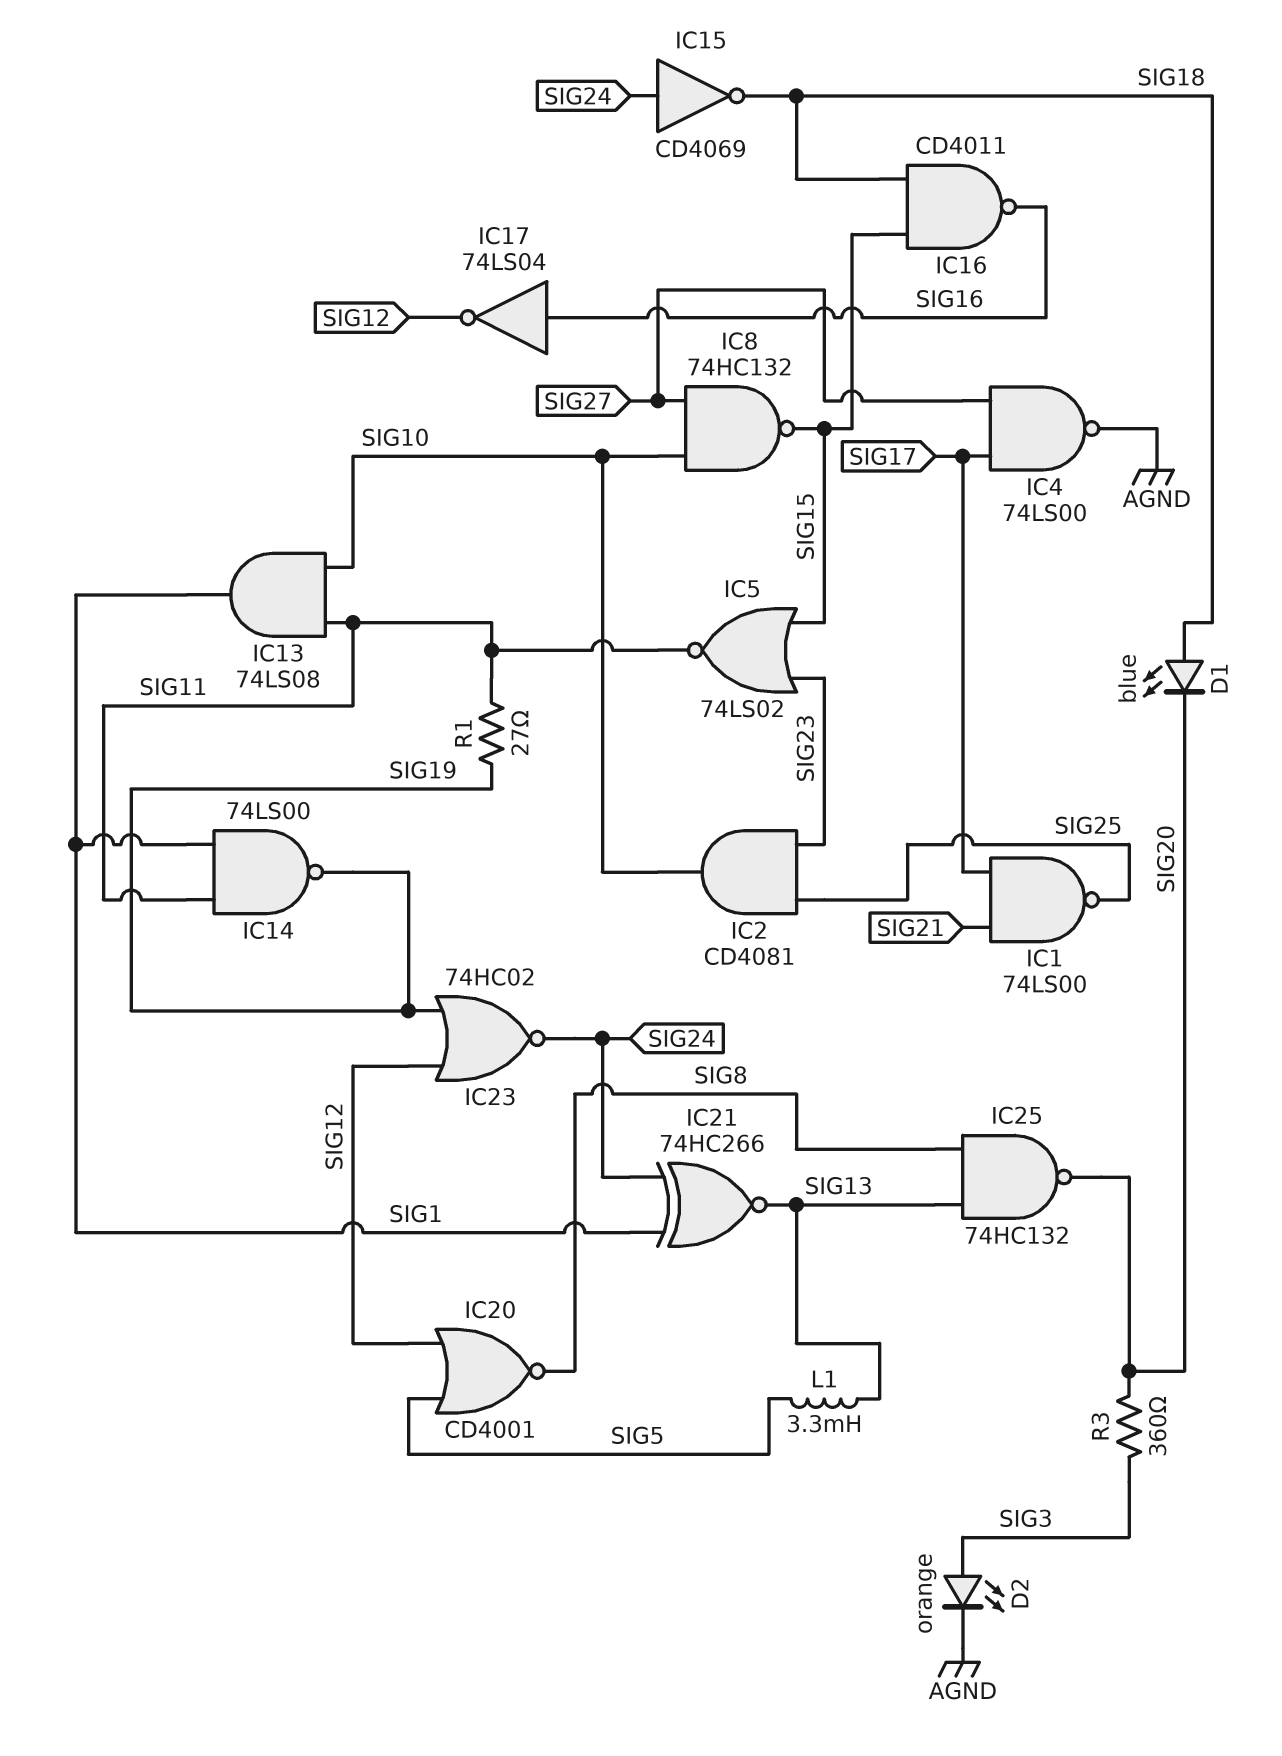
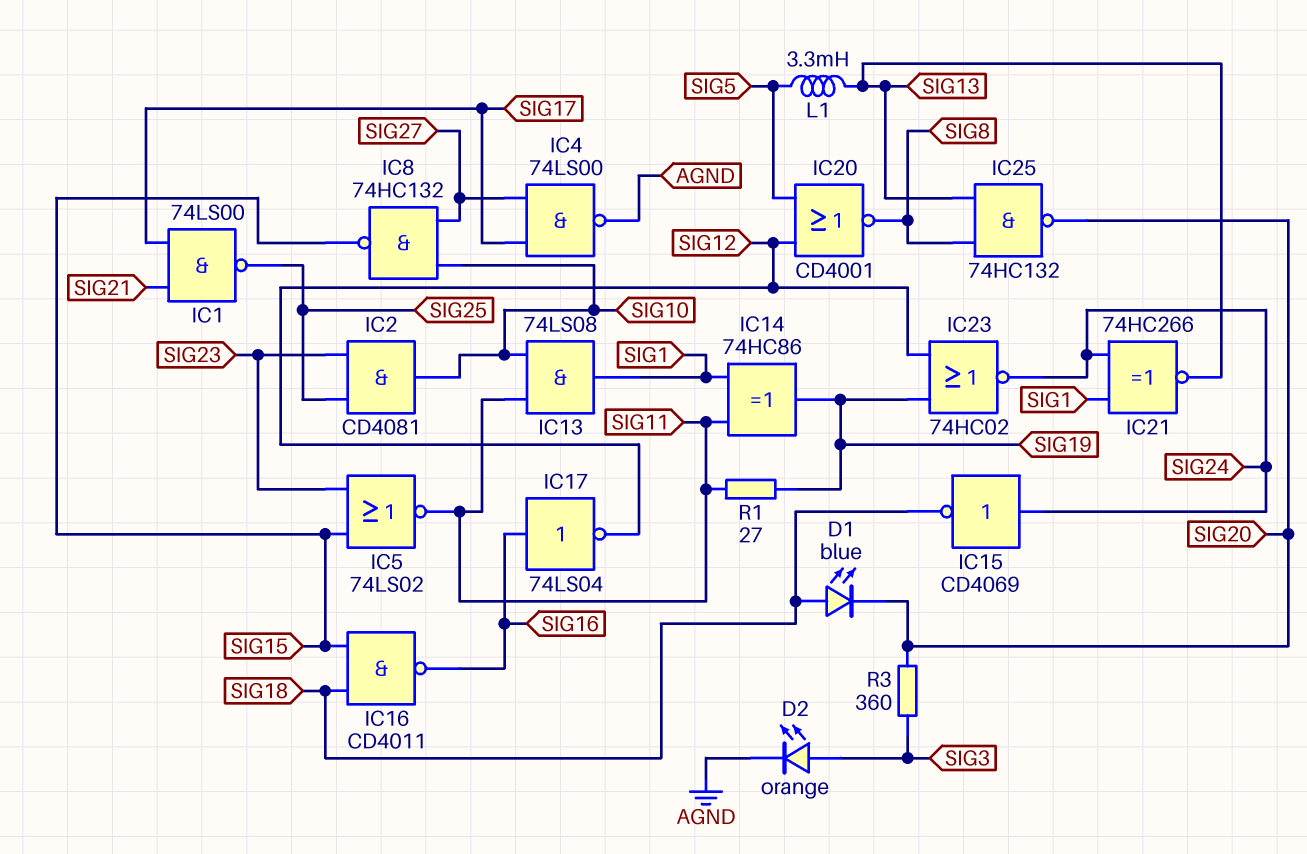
IC14: NAND 74LS00 (in SIG1, in SIG11, out SIG19) -> XOR 74HC86 (in SIG1, in SIG11, out SIG19)

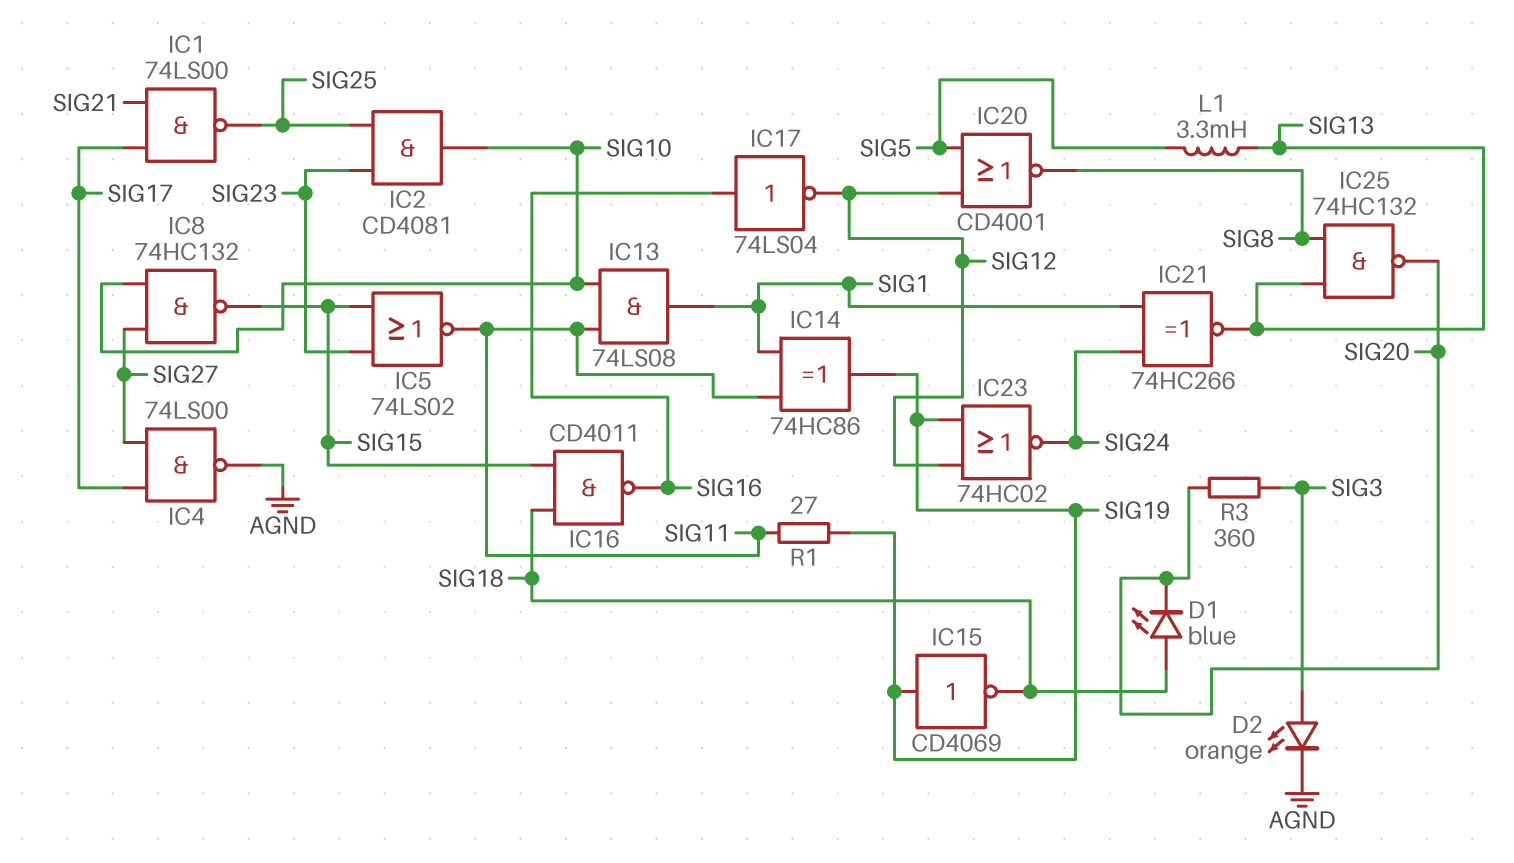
IC15: NOT CD4069 (in SIG24, out SIG18) -> NOT CD4069 (in SIG19, out SIG18)

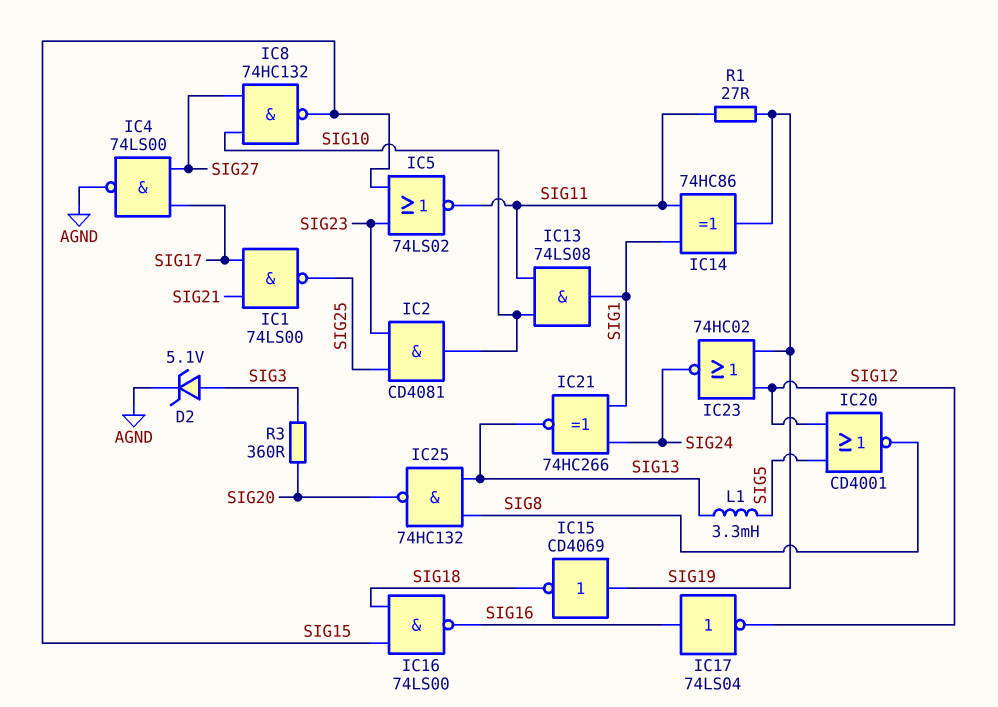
D1: LED blue (A SIG18, K SIG20) -> none
D2: LED orange (A SIG3, K AGND) -> zener 5.1V (A SIG3, K AGND)
IC16: NAND CD4011 (in SIG15, in SIG18, out SIG16) -> NAND 74LS00 (in SIG15, in SIG18, out SIG16)

